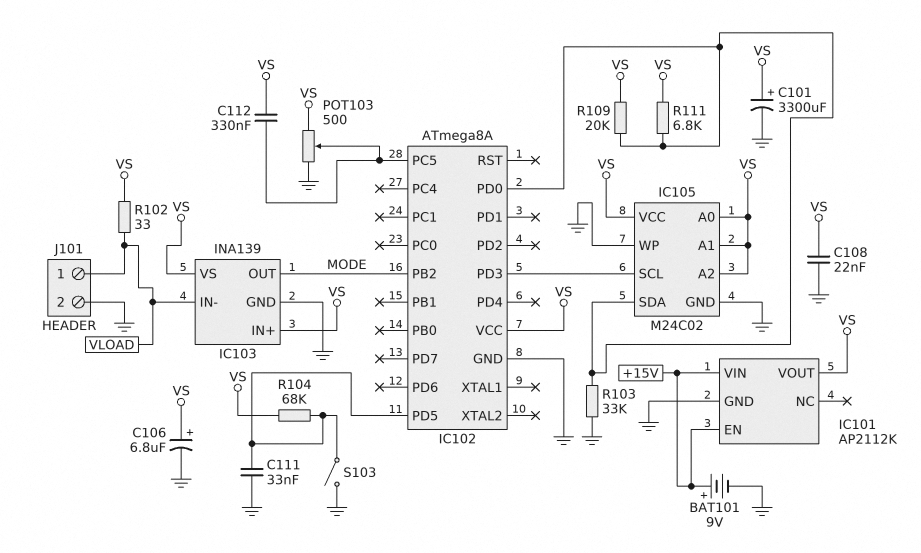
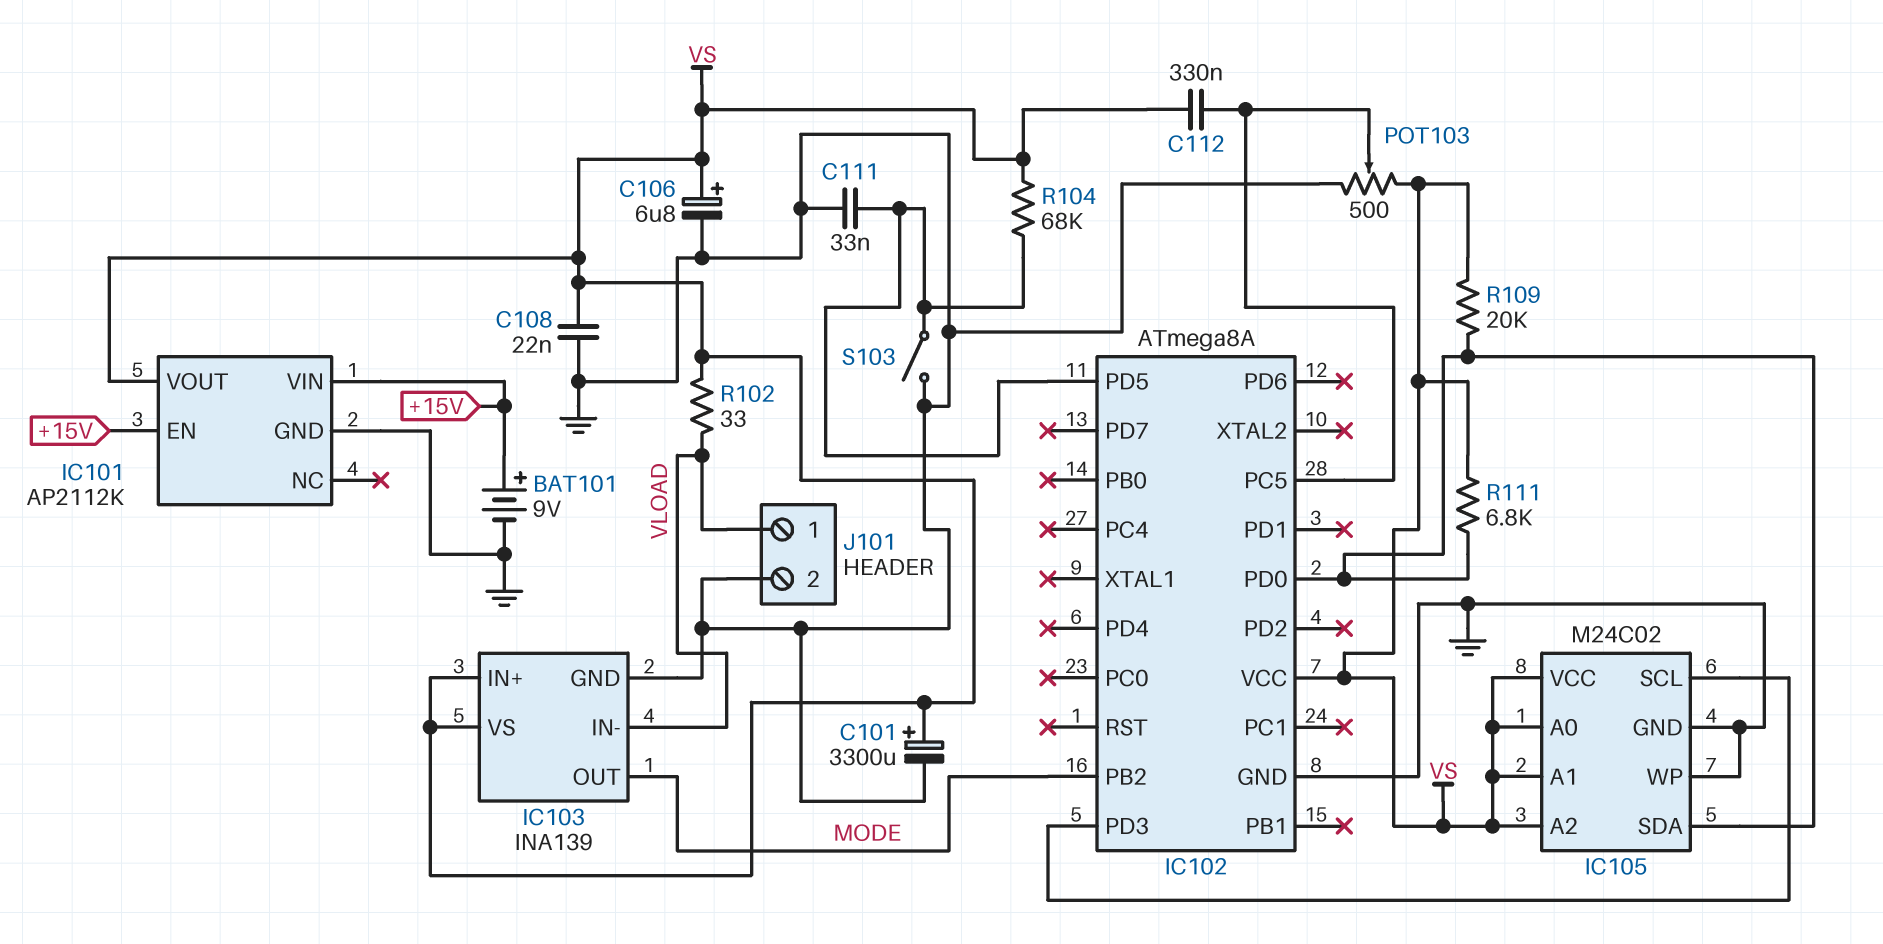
R103: 33k (GND, IC102/PD0) -> none

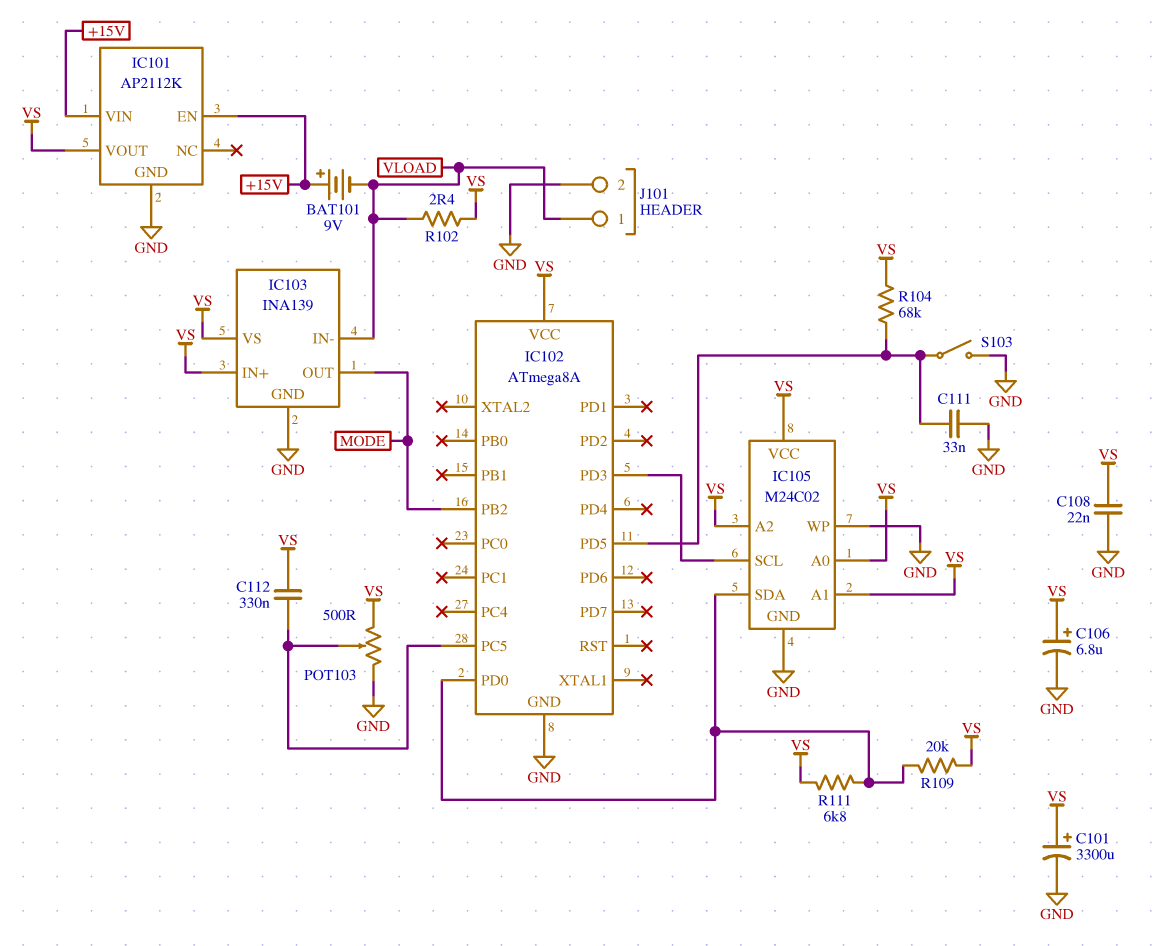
BAT101: 9V (plus +15V, minus GND) -> 9V (plus +15V, minus VLOAD)
R102: 33 (VLOAD, VS) -> 2.4 (VLOAD, VS)

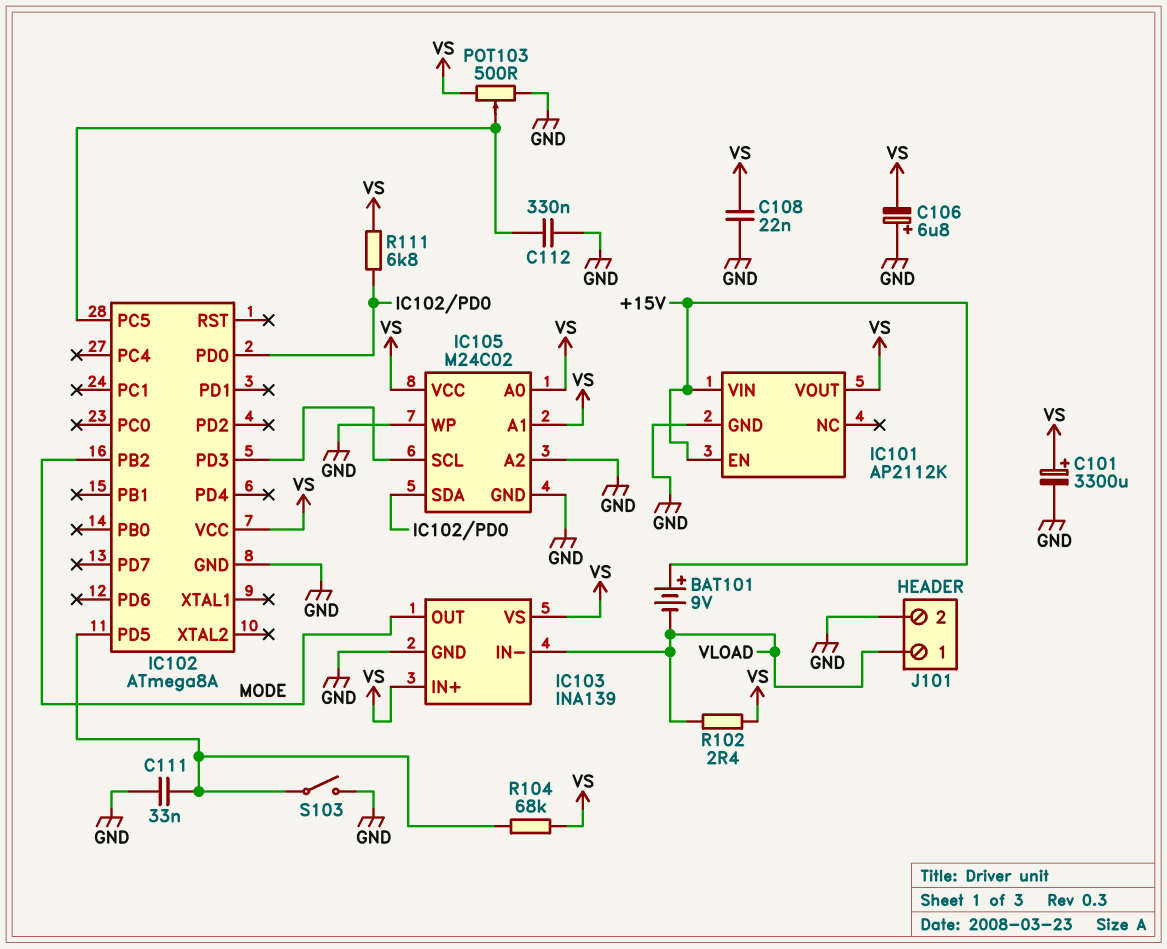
C106: 6.8uF (plus VS, minus GND) -> 6.8uF (plus GND, minus VS)
C112: 330nF (IC102/PC5, VS) -> 330nF (GND, IC102/PC5)
IC105 pin A2: VS -> GND
R109: 20k (IC102/PD0, VS) -> none

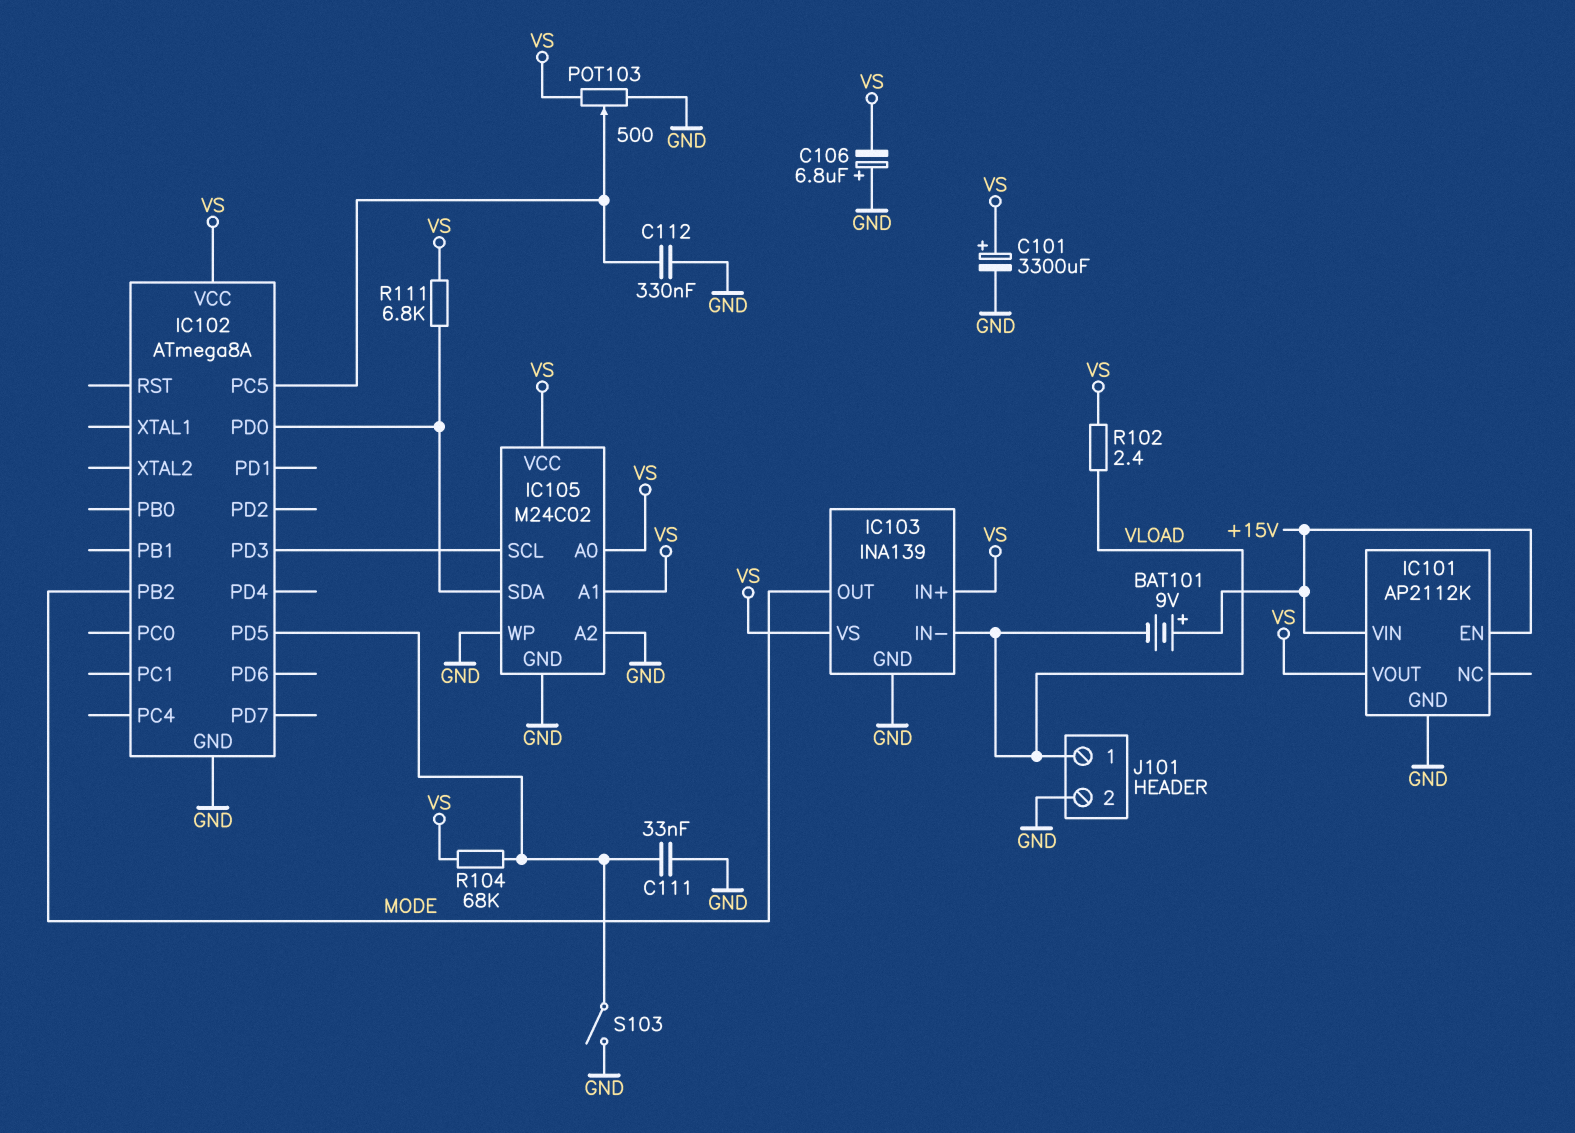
C108: 22nF (GND, VS) -> none

